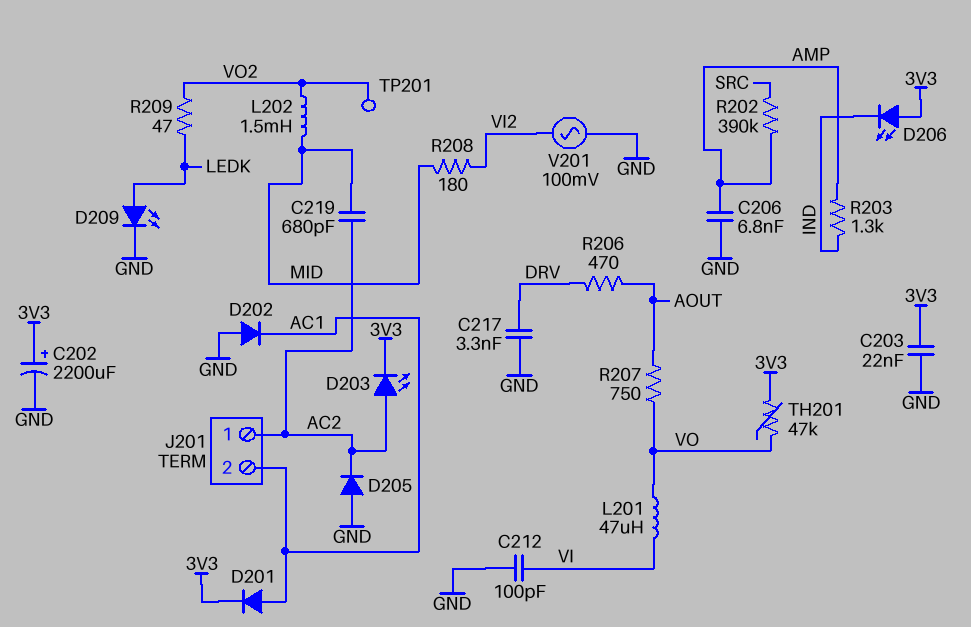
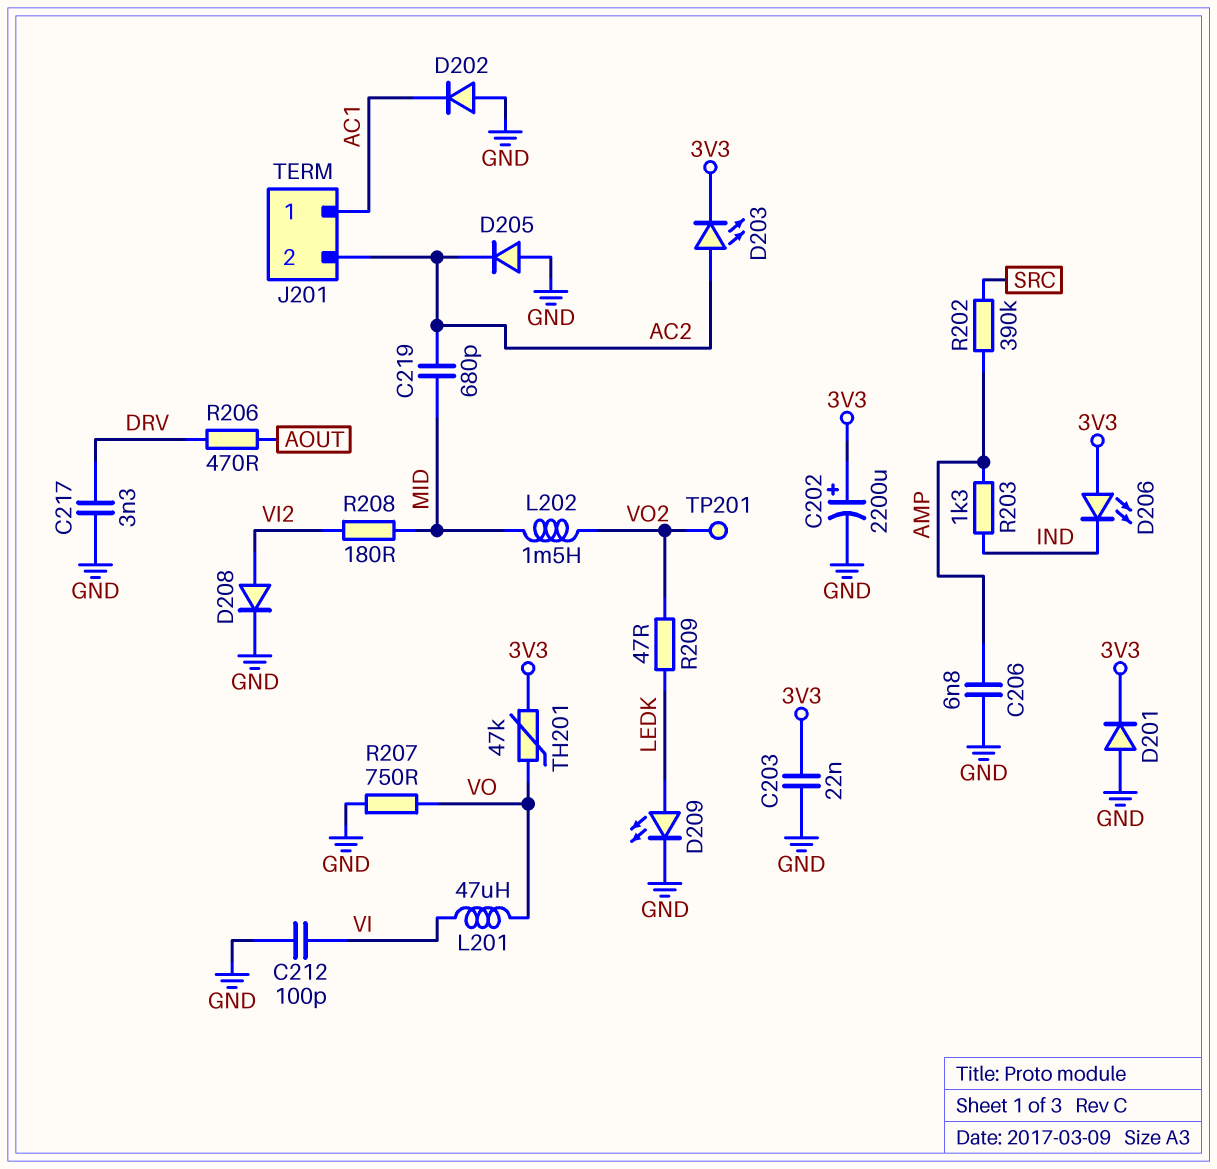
D201: diode (A AC1, K 3V3) -> diode (A GND, K 3V3)
D208: none -> diode (A VI2, K GND)
J201 pin 1: AC2 -> AC1
J201 pin 2: AC1 -> AC2
R207: 750 (AOUT, VO) -> 750 (GND, VO)
V201: AC 100mV (GND, VI2) -> none

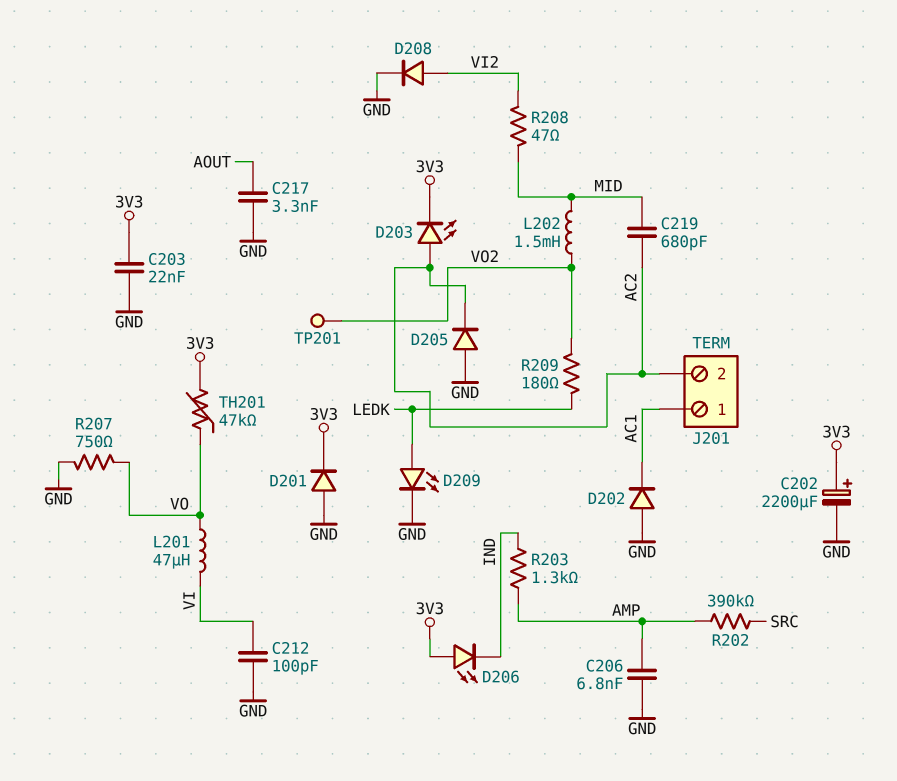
C217: 3.3nF (DRV, GND) -> 3.3nF (AOUT, GND)
R206: 470 (AOUT, DRV) -> none
R208: 180 (MID, VI2) -> 47 (MID, VI2)
R209: 47 (LEDK, VO2) -> 180 (LEDK, VO2)

